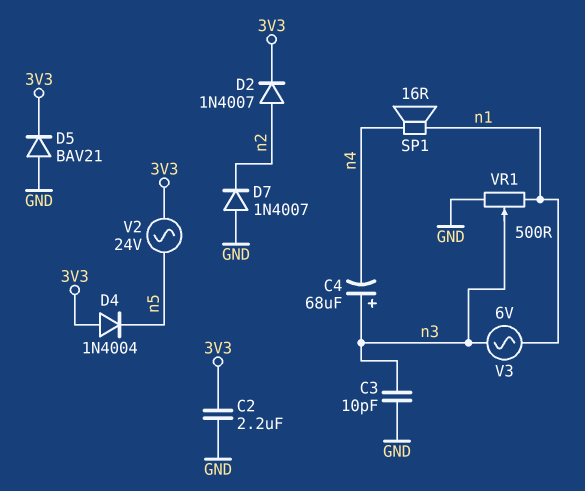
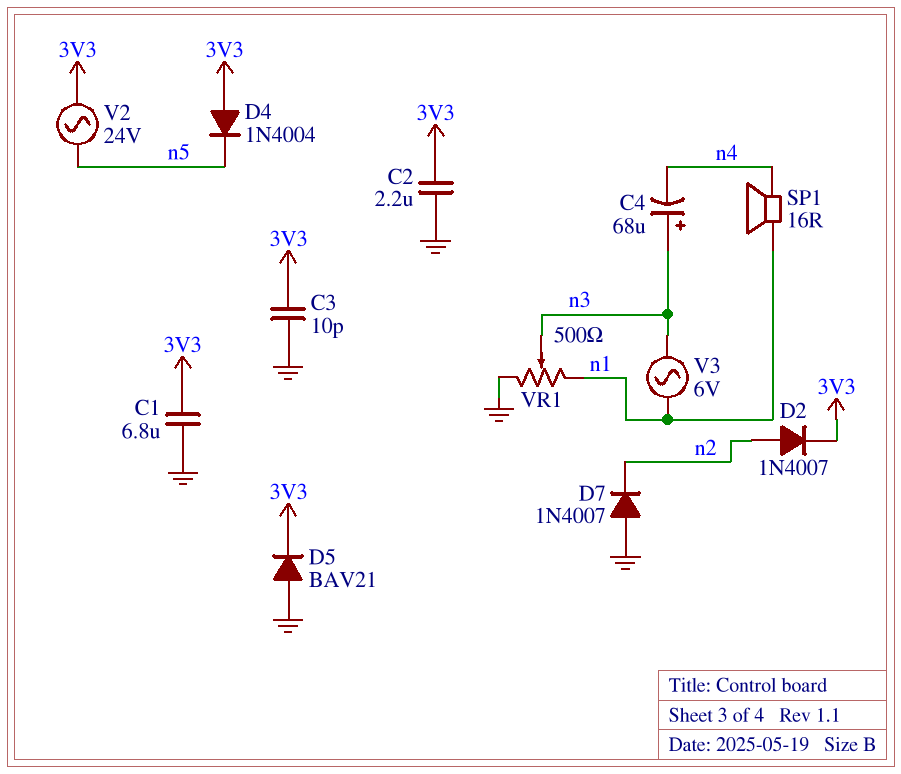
C1: none -> 6.8uF (3V3, GND)
C3: 10pF (GND, n3) -> 10pF (3V3, GND)

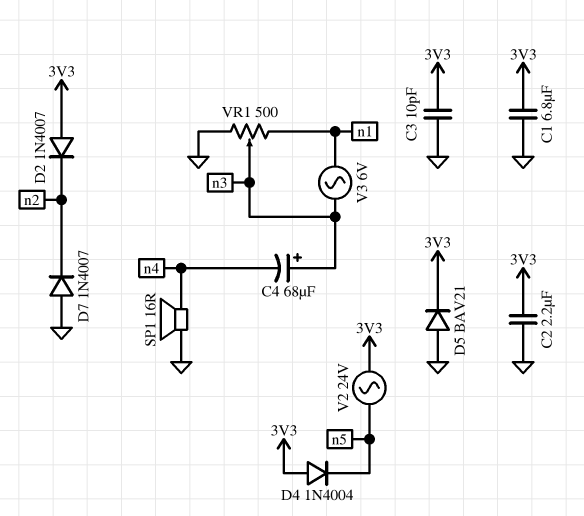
D2: diode 1N4007 (A n2, K 3V3) -> diode 1N4007 (A 3V3, K n2)
SP1: speaker 16R (n1, n4) -> speaker 16R (GND, n4)

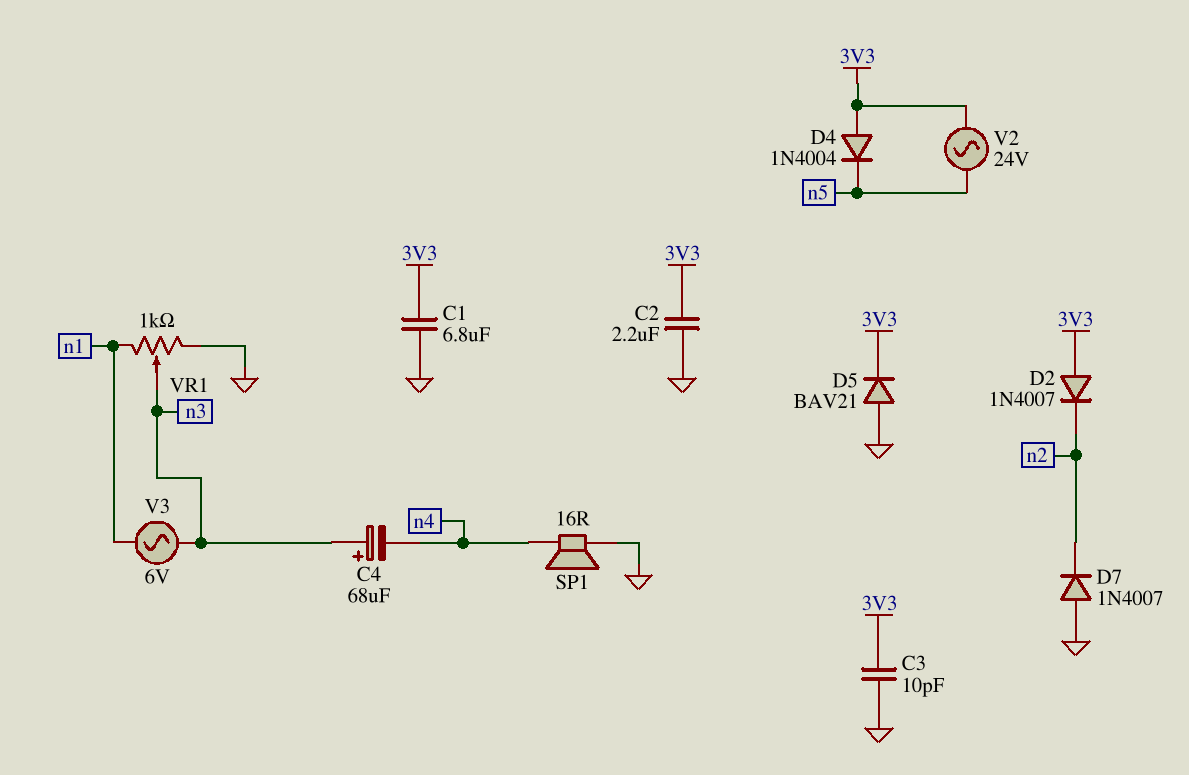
VR1: 500 (GND, n1, wiper n3) -> 1k (GND, n1, wiper n3)

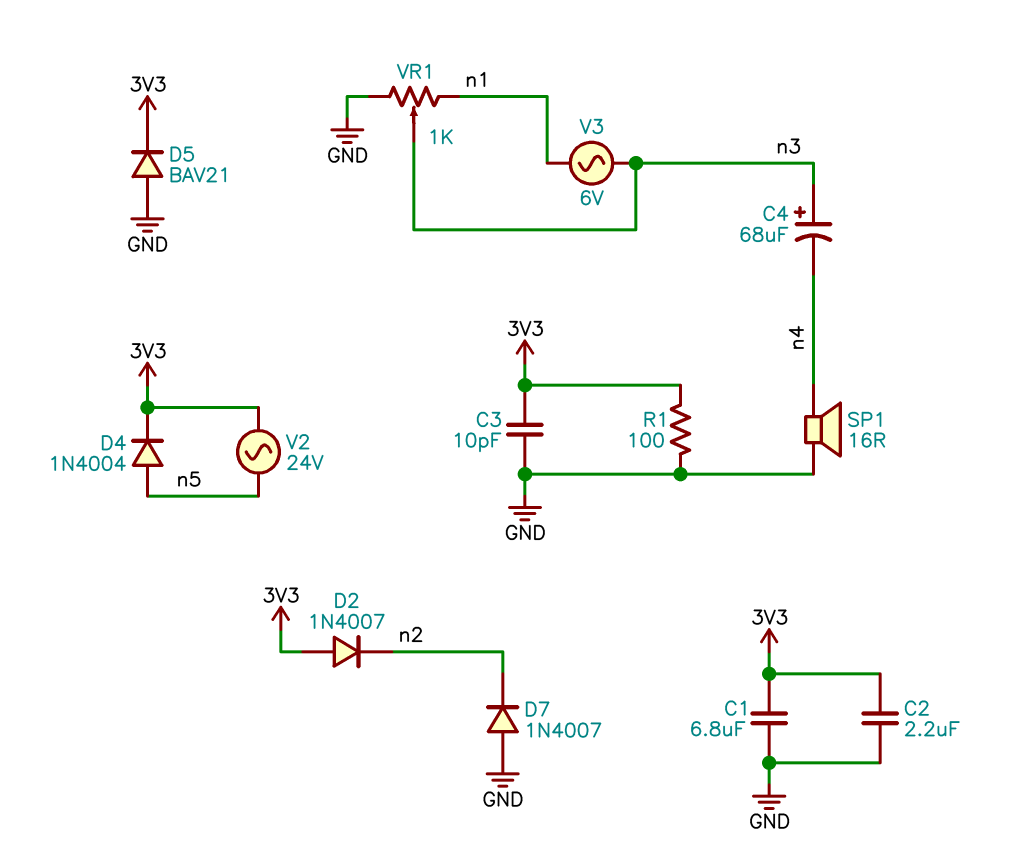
D4: diode 1N4004 (A 3V3, K n5) -> diode 1N4004 (A n5, K 3V3)
R1: none -> 100 (3V3, GND)

